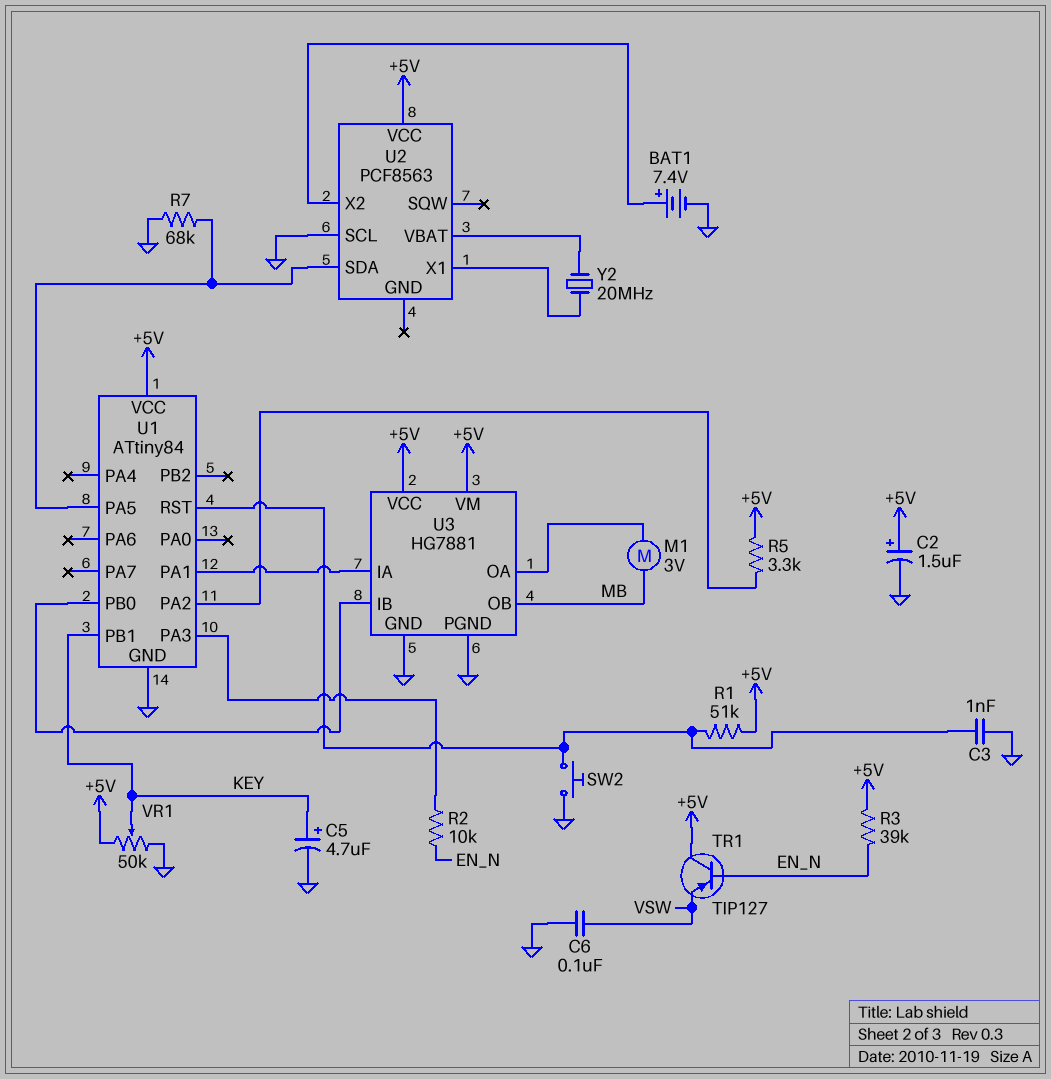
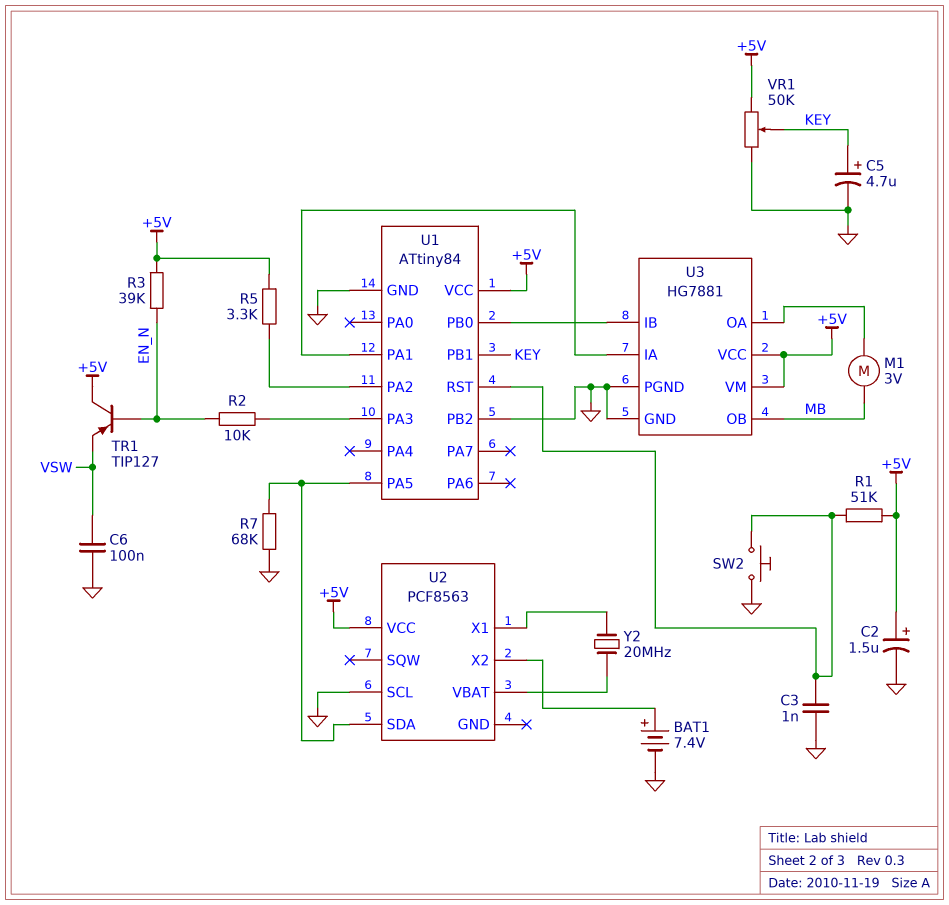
U1 pin PB2: none -> GND

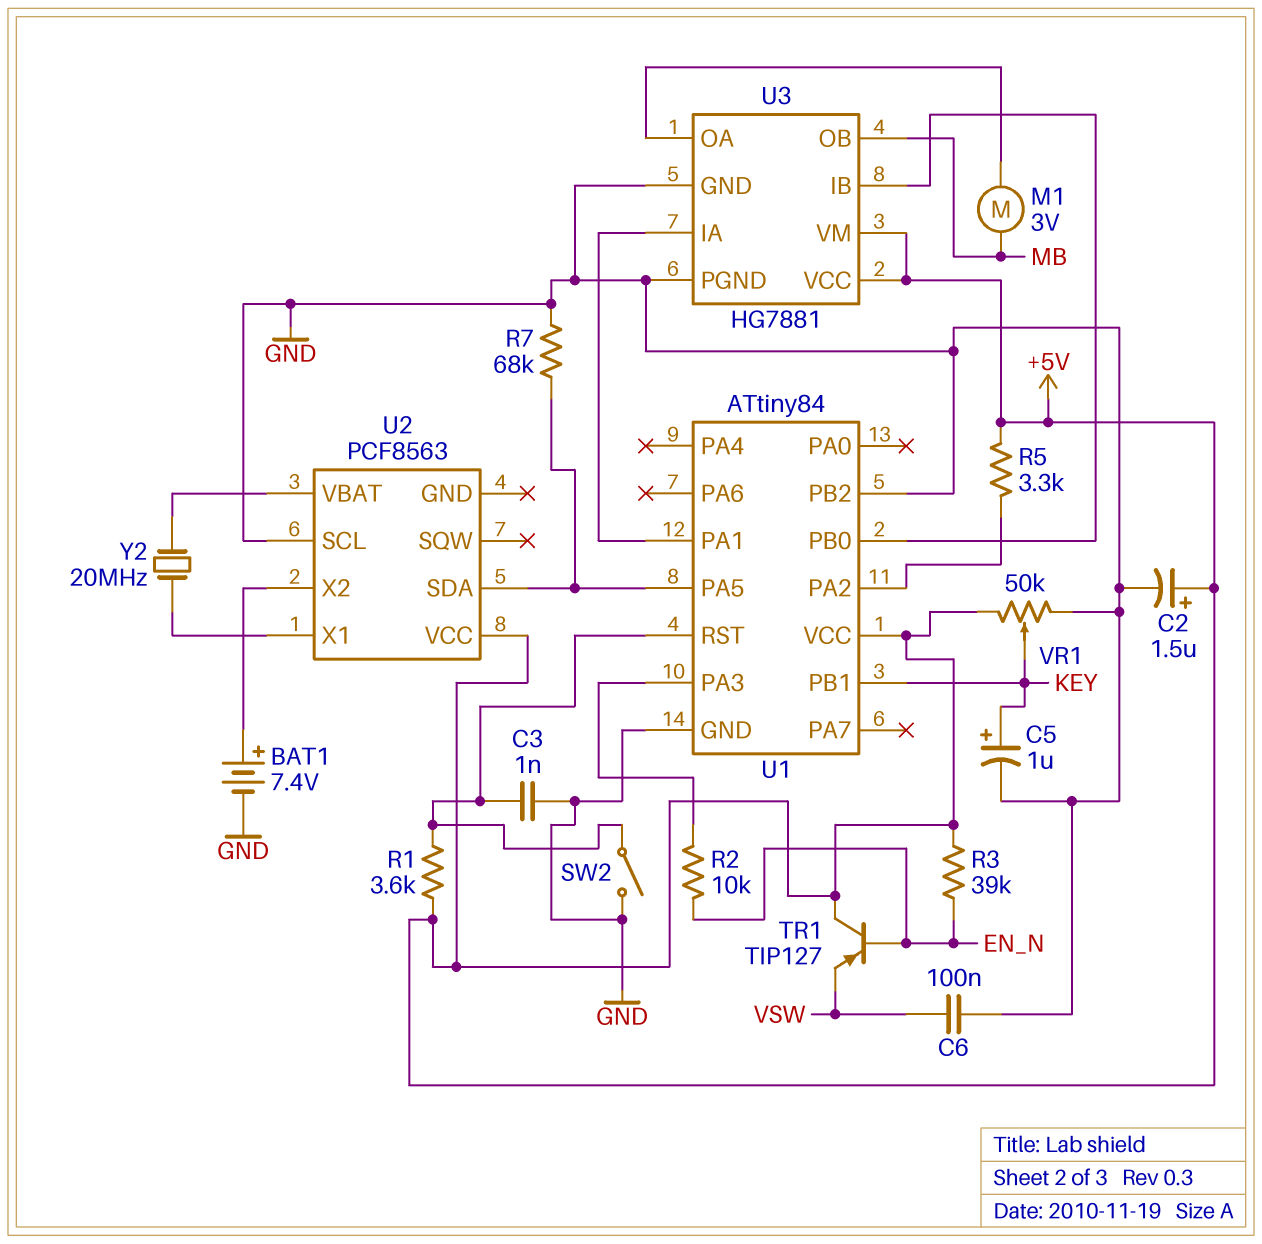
C5: 4.7uF (plus KEY, minus GND) -> 1uF (plus KEY, minus GND)
R1: 51k (+5V, U1/RST) -> 3.6k (+5V, U1/RST)
SW2: button (GND, U1/RST) -> switch (GND, U1/RST)

